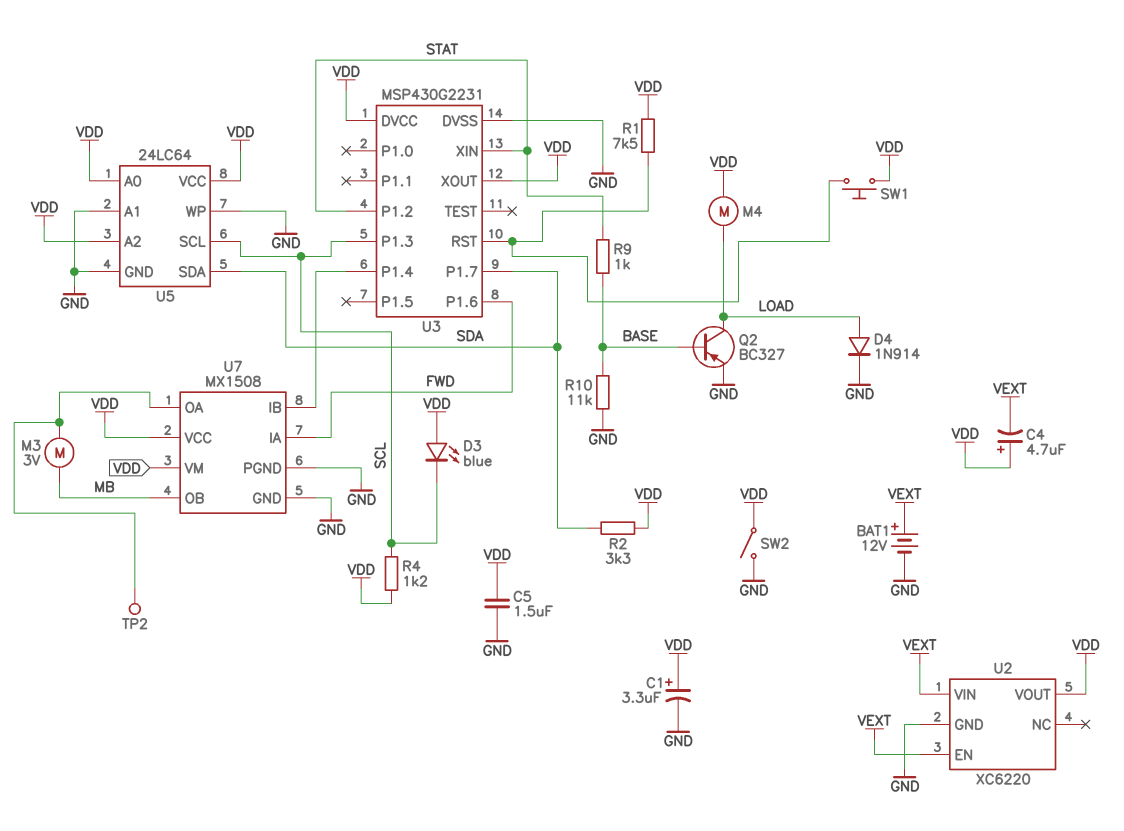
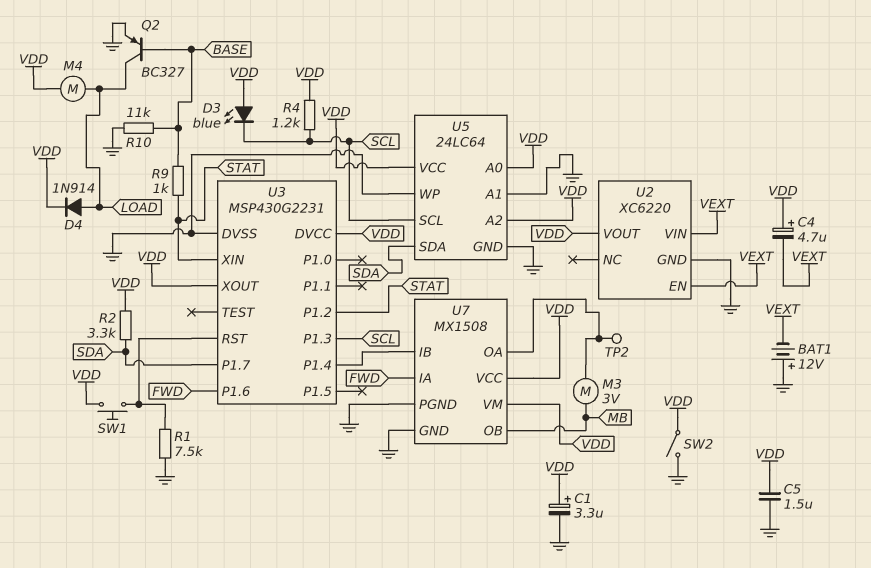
BAT1: 12V (plus VEXT, minus GND) -> 12V (plus GND, minus VEXT)
D4: diode 1N914 (A LOAD, K GND) -> diode 1N914 (A LOAD, K VDD)
R1: 7.5k (U3/RST, VDD) -> 7.5k (GND, U3/RST)

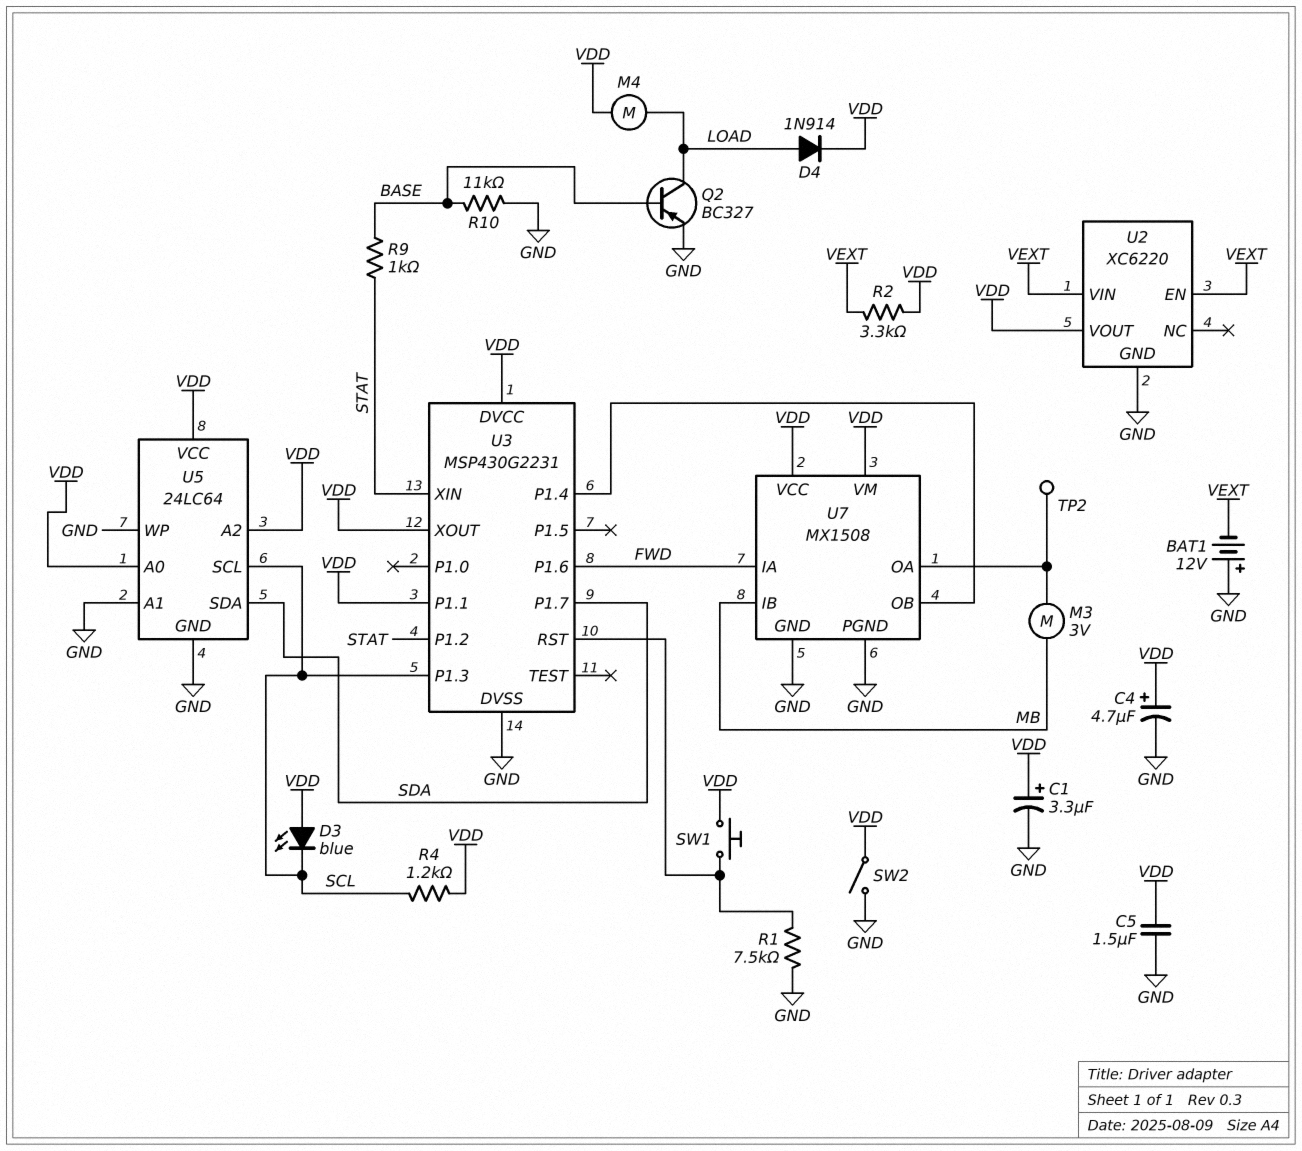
C4: 4.7uF (plus VDD, minus VEXT) -> 4.7uF (plus VDD, minus GND)
R2: 3.3k (SDA, VDD) -> 3.3k (VDD, VEXT)
U3 pin P1.1: none -> VDD
U7 pin IB: U3/P1.4 -> MB
U7 pin OB: MB -> U3/P1.4

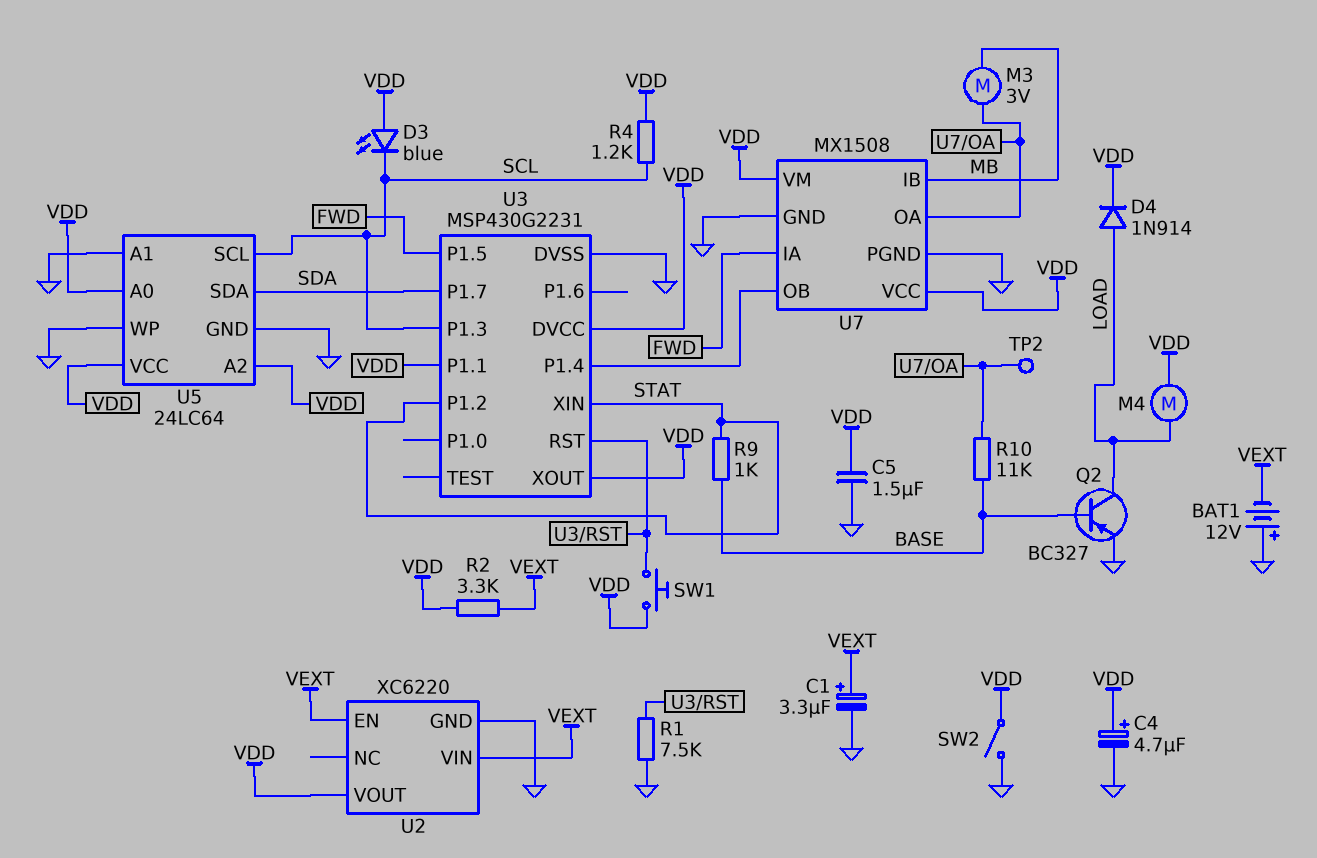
C1: 3.3uF (plus VDD, minus GND) -> 3.3uF (plus VEXT, minus GND)
R10: 11k (BASE, GND) -> 11k (BASE, U7/OA)
U3 pin P1.5: none -> FWD
U3 pin P1.6: FWD -> none

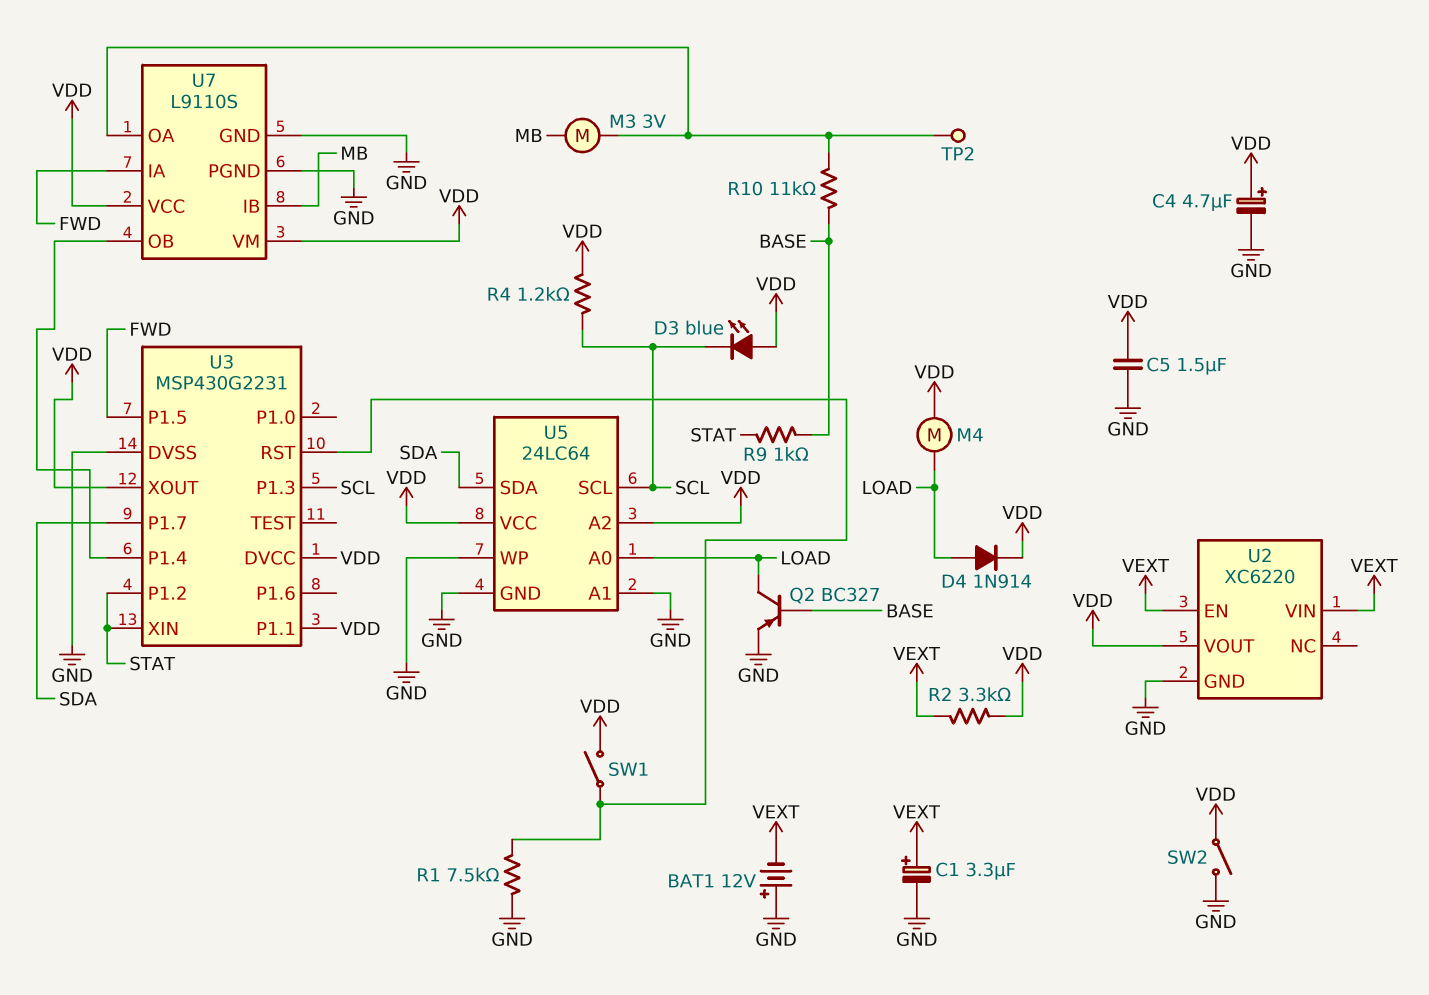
SW1: button (U3/RST, VDD) -> switch (U3/RST, VDD)
U5 pin A0: VDD -> LOAD
U7: MX1508 -> L9110S

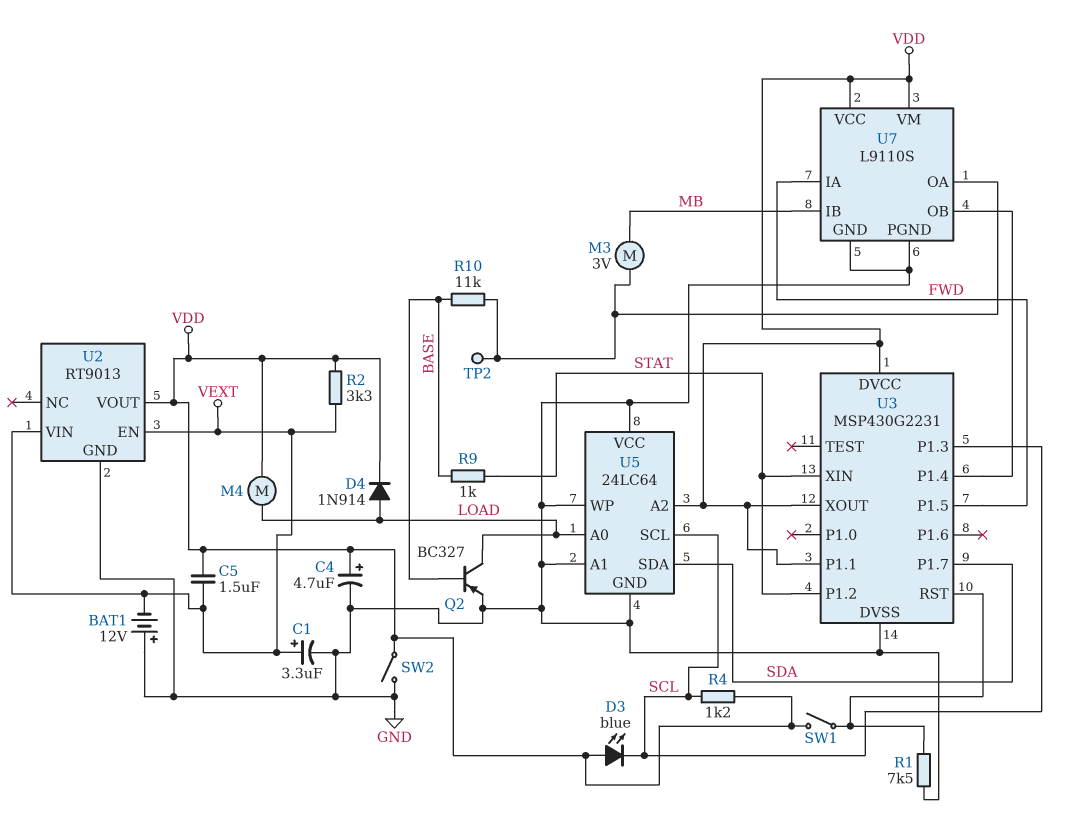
C5: 1.5uF (GND, VDD) -> 1.5uF (VDD, VEXT)
U2: XC6220 -> RT9013
U5 pin VCC: VDD -> GND

